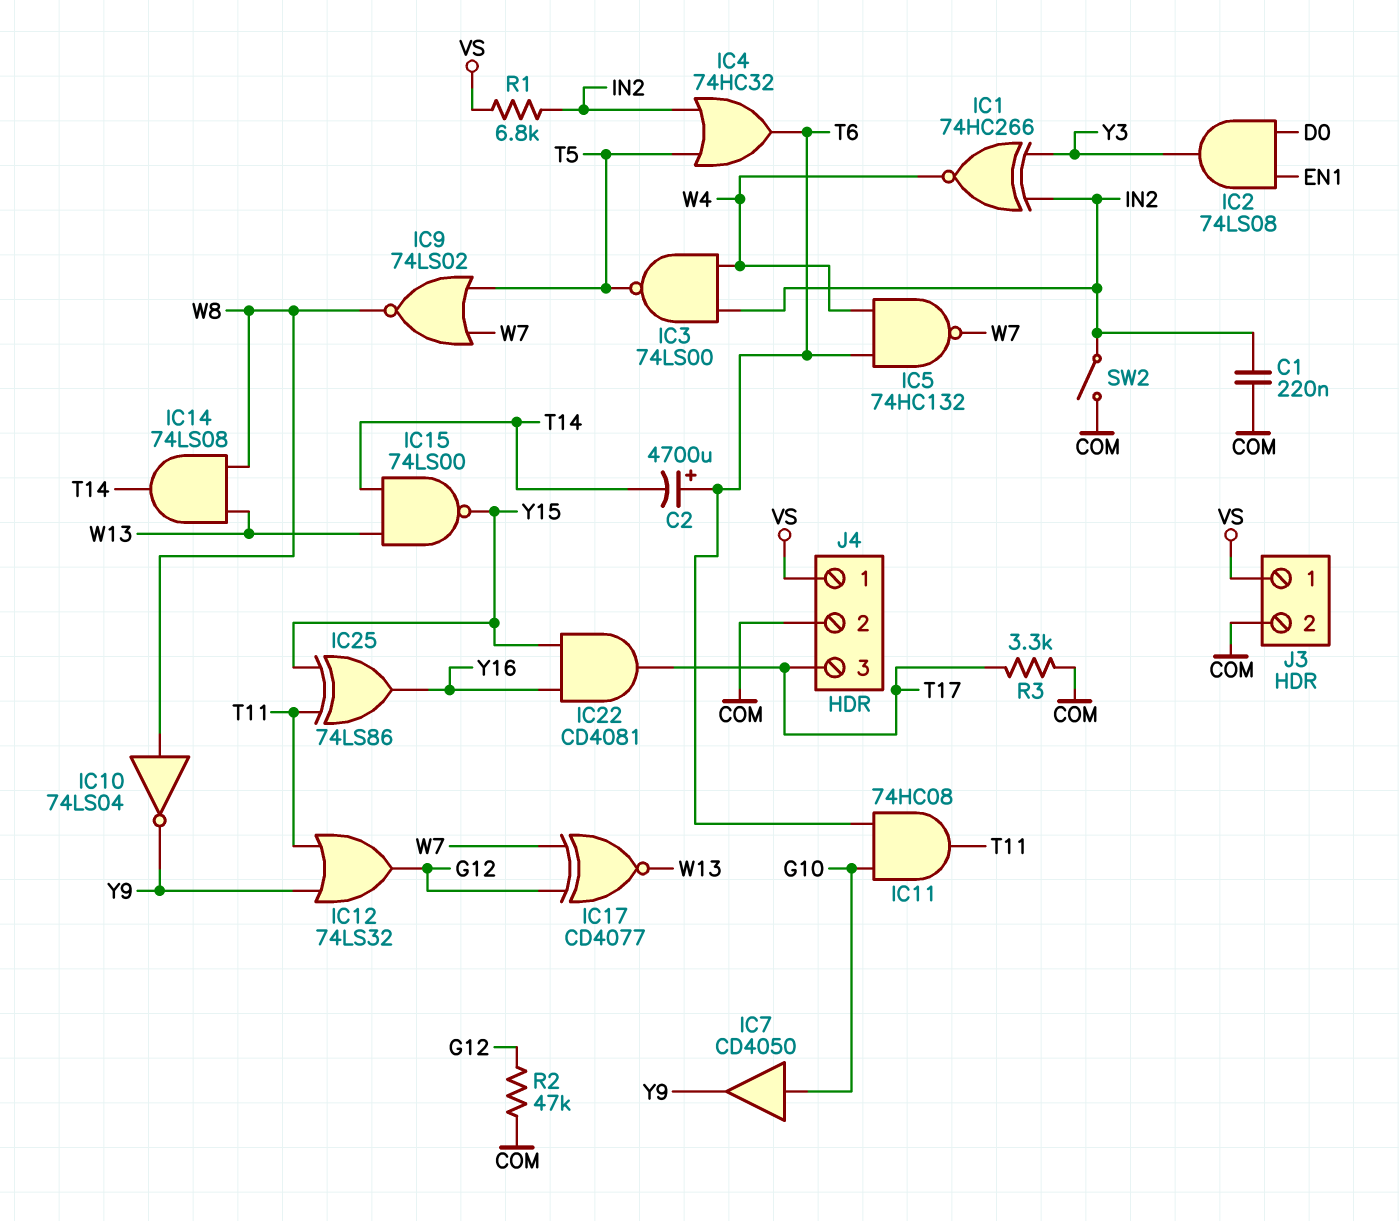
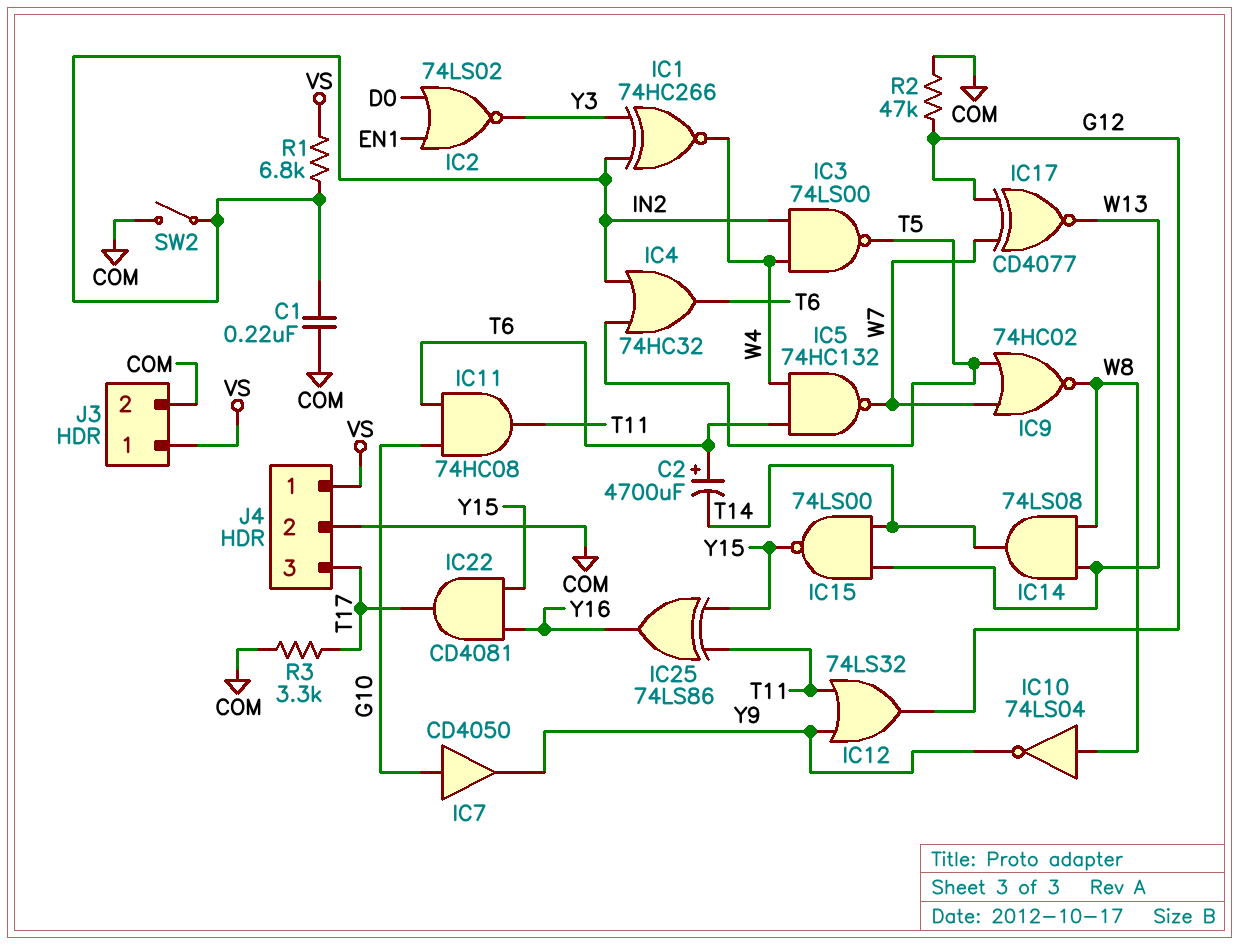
IC2: AND 74LS08 (in D0, in EN1, out Y3) -> NOR 74LS02 (in D0, in EN1, out Y3)
IC9: NOR 74LS02 (in T5, in W7, out W8) -> NOR 74HC02 (in T5, in W7, out W8)

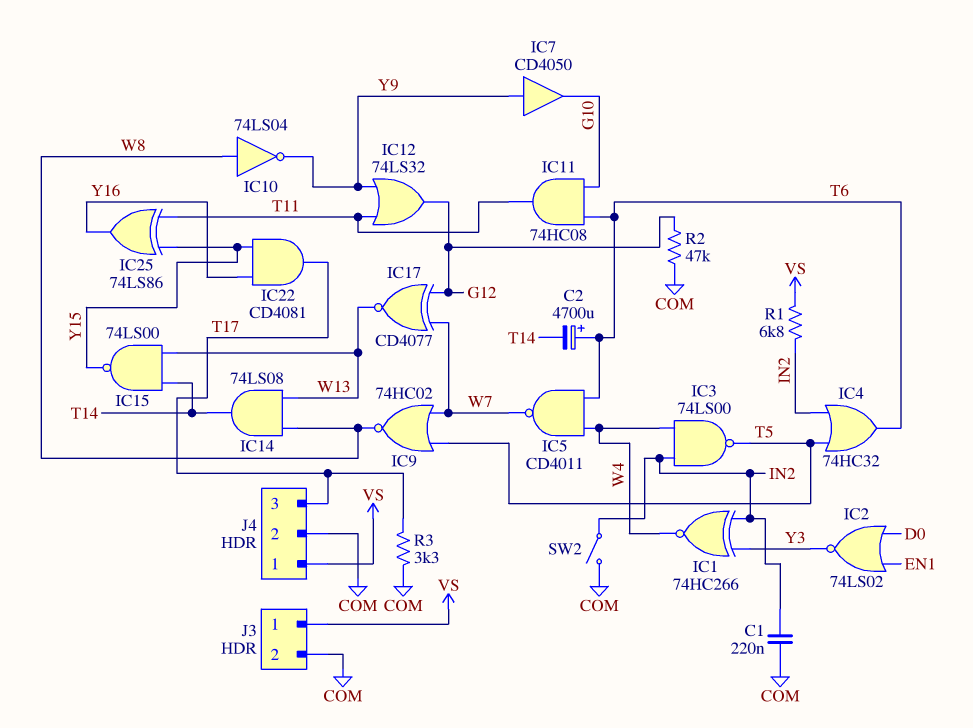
IC5: NAND 74HC132 (in T6, in W4, out W7) -> NAND CD4011 (in T6, in W4, out W7)
IC7: buffer CD4050 (in G10, out Y9) -> buffer CD4050 (in Y9, out G10)

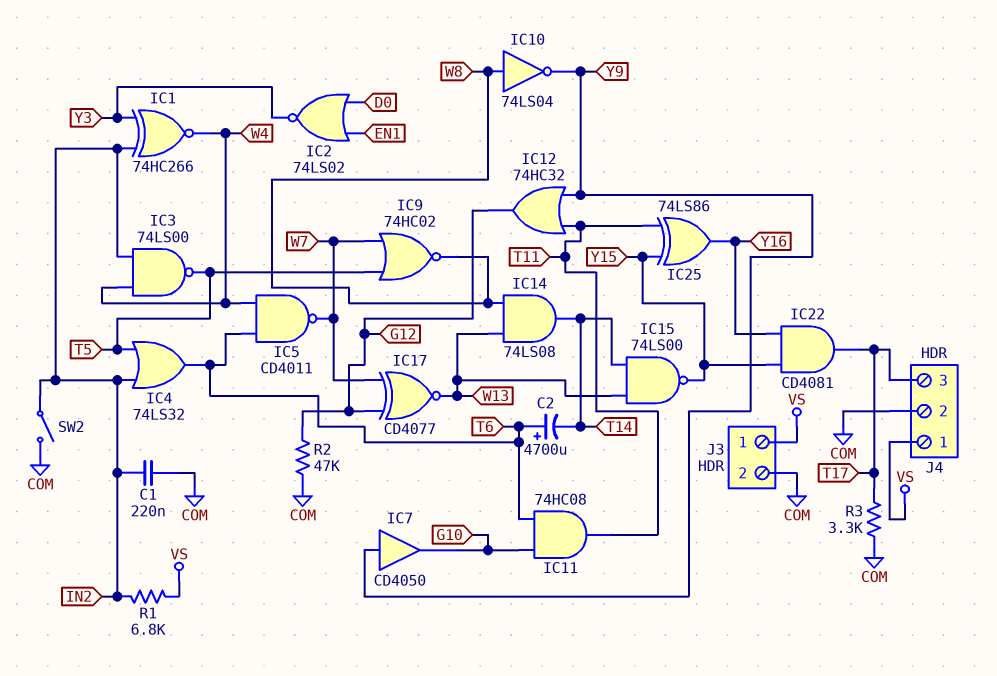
IC4: OR 74HC32 (in IN2, in T5, out T6) -> OR 74LS32 (in IN2, in T5, out T6)
IC12: OR 74LS32 (in T11, in Y9, out G12) -> OR 74HC32 (in T11, in Y9, out G12)

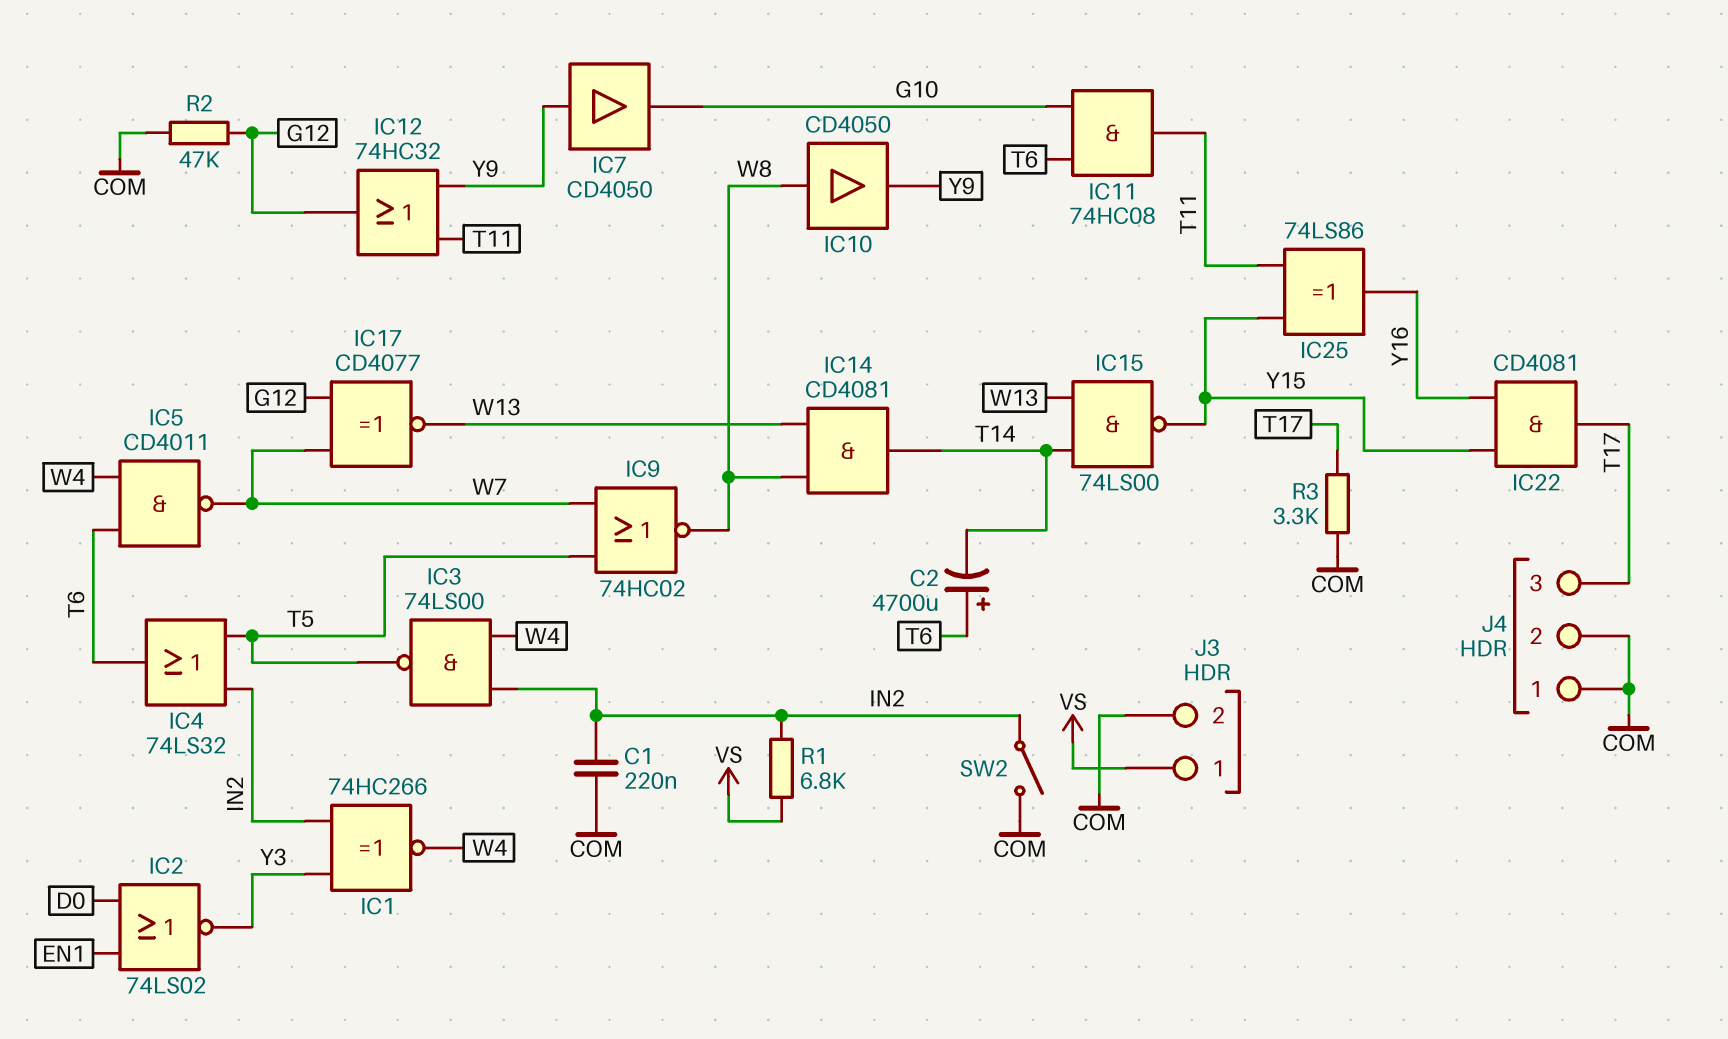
IC10: NOT 74LS04 (in W8, out Y9) -> buffer CD4050 (in W8, out Y9)
IC14: AND 74LS08 (in W8, in W13, out T14) -> AND CD4081 (in W8, in W13, out T14)
J4 pin 1: VS -> COM

